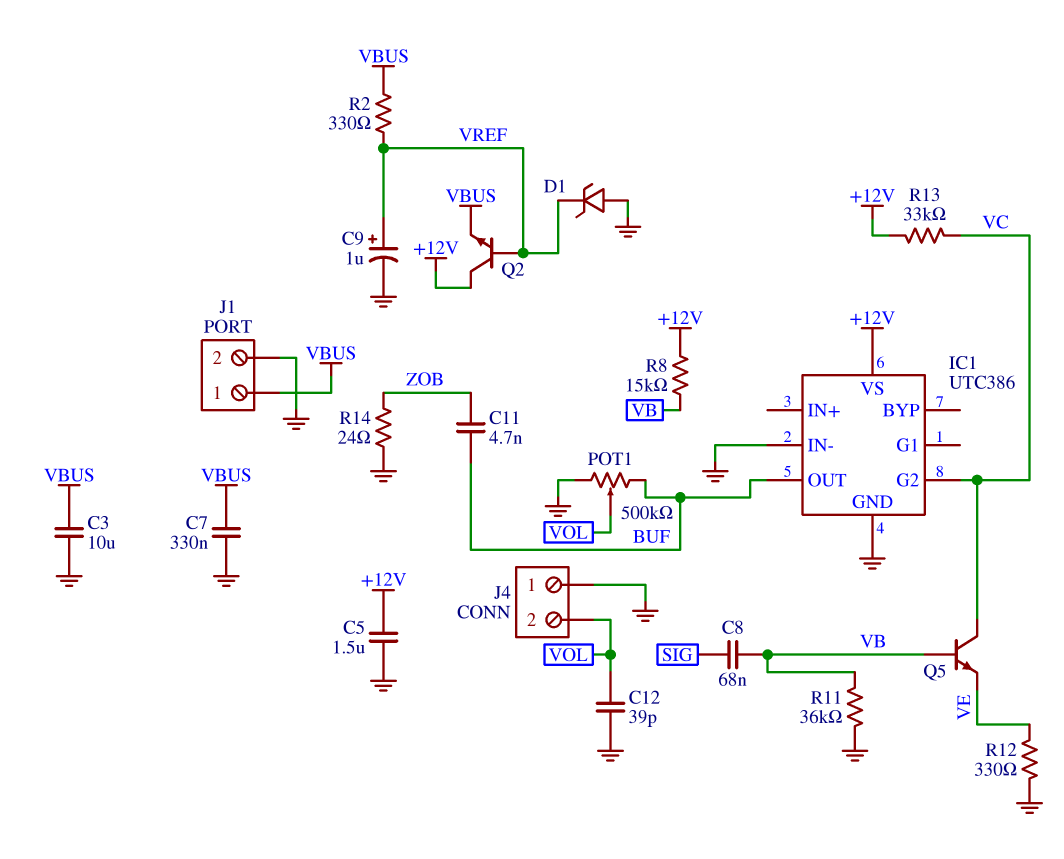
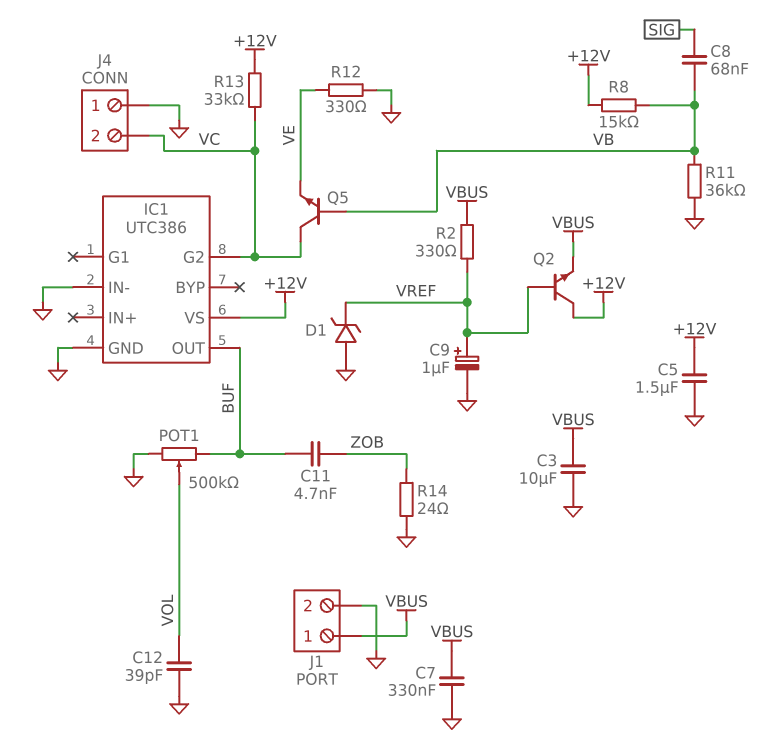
J4 pin 2: VOL -> VC

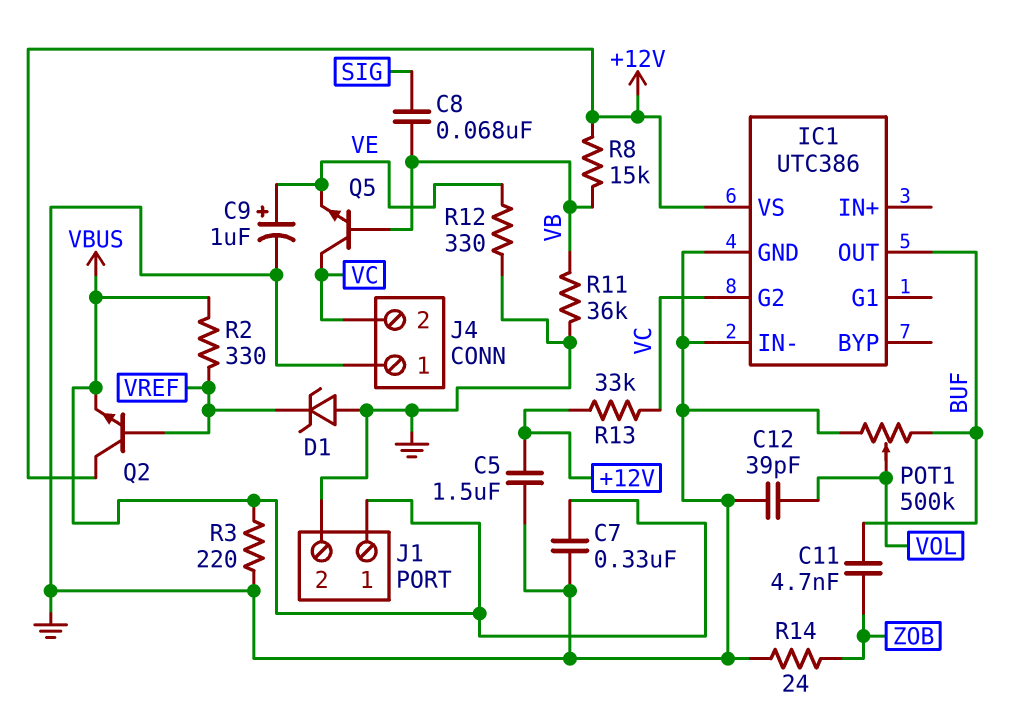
C3: 10uF (GND, VBUS) -> none
C9: 1uF (plus VREF, minus GND) -> 1uF (plus VE, minus GND)
R3: none -> 220 (GND, VBUS)

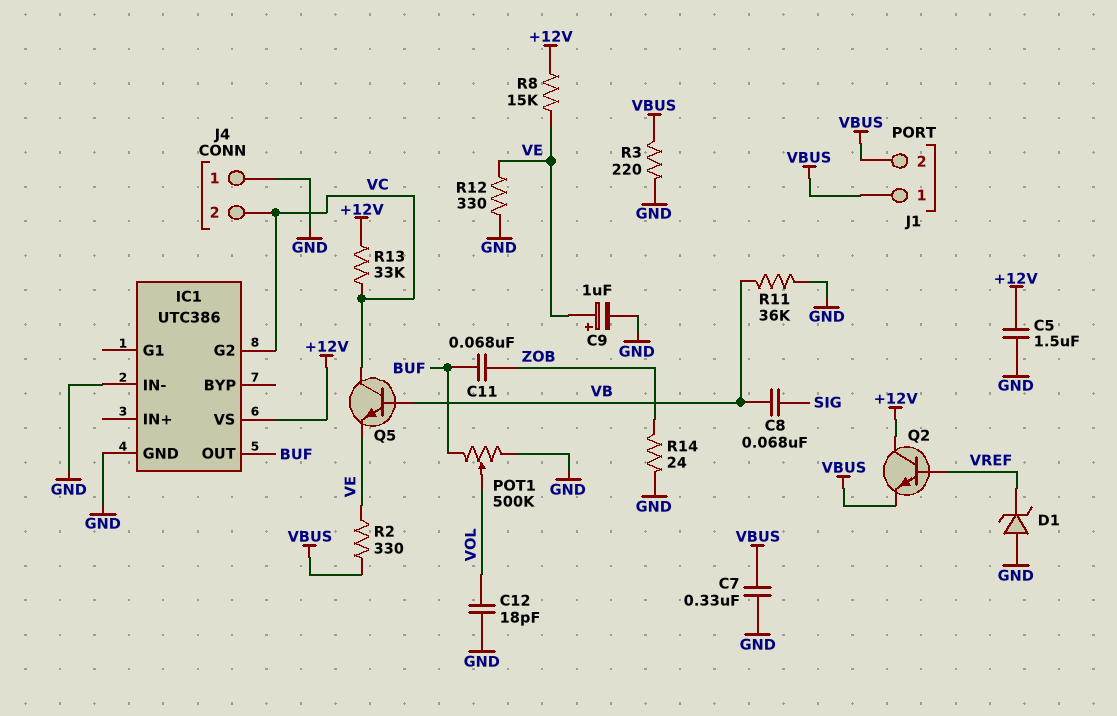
C11: 4.7nF (BUF, ZOB) -> 68nF (BUF, ZOB)
C12: 39pF (GND, VOL) -> 18pF (GND, VOL)
J1 pin 2: GND -> VBUS
R2: 330 (VBUS, VREF) -> 330 (VBUS, VE)
R8: 15k (+12V, VB) -> 15k (+12V, VE)

